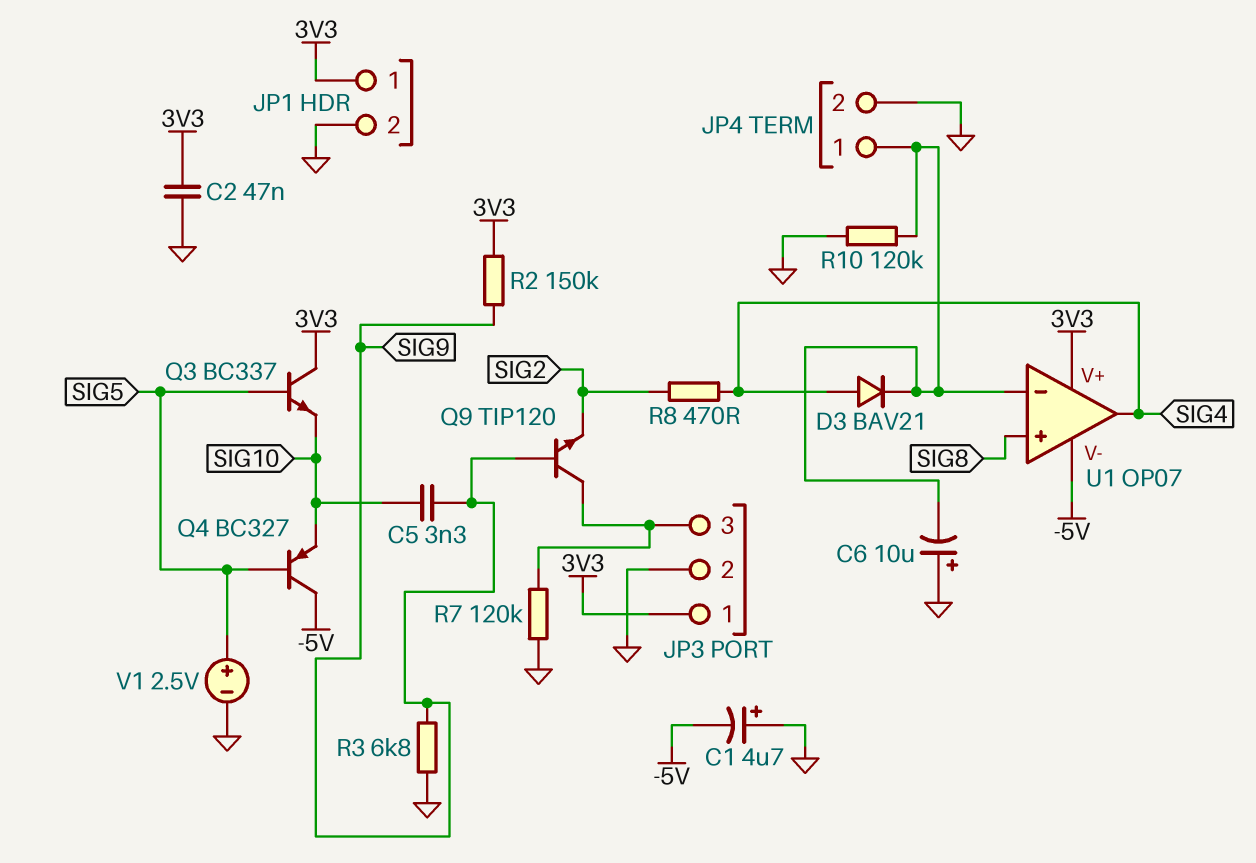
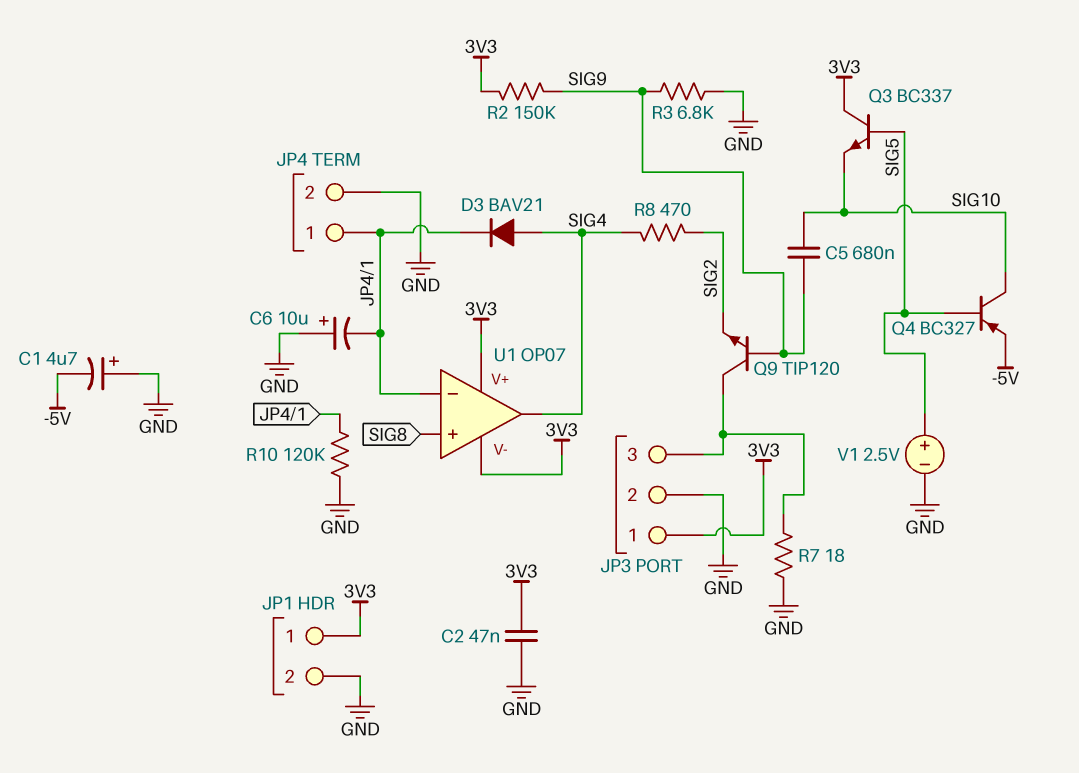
C5: 3.3nF (SIG9, SIG10) -> 680nF (SIG9, SIG10)
Q4: PNP BC327 (B SIG5, C -5V, E SIG10) -> PNP BC327 (B SIG5, C SIG10, E -5V)
R7: 120k (GND, JP3/3) -> 18 (GND, JP3/3)
U1 pin V-: -5V -> 3V3

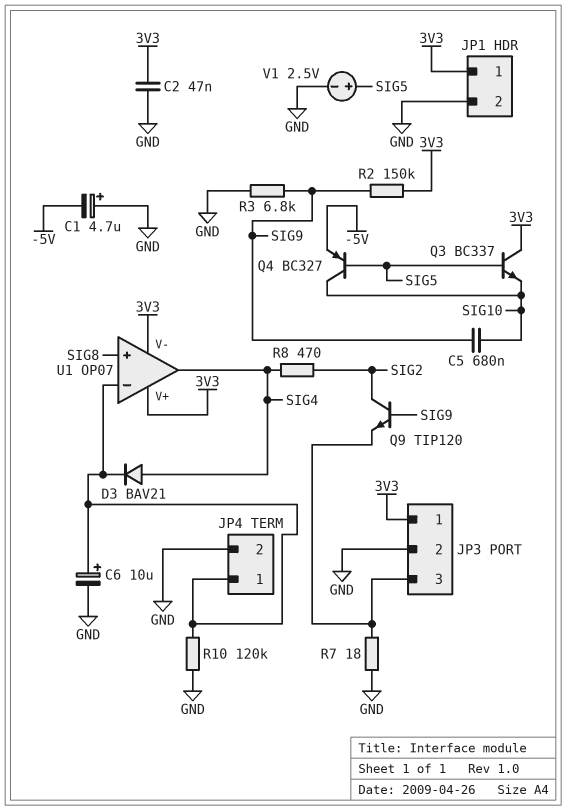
C6: 10uF (plus GND, minus JP4/1) -> 10uF (plus JP4/1, minus GND)
Q9: NPN TIP120 (B SIG9, C JP3/3, E SIG2) -> NPN TIP120 (B SIG9, C SIG2, E JP3/3)

